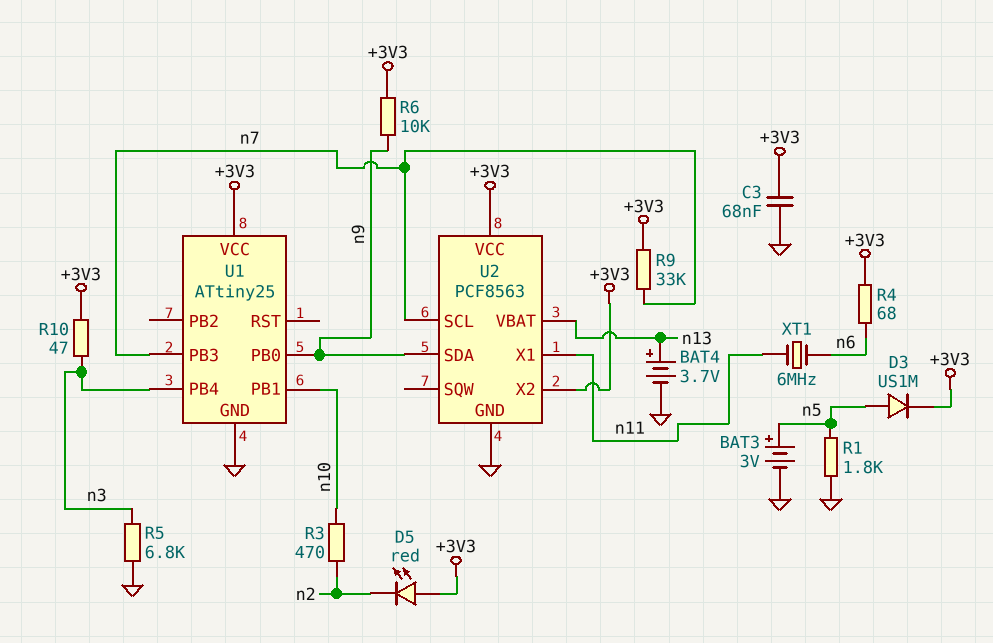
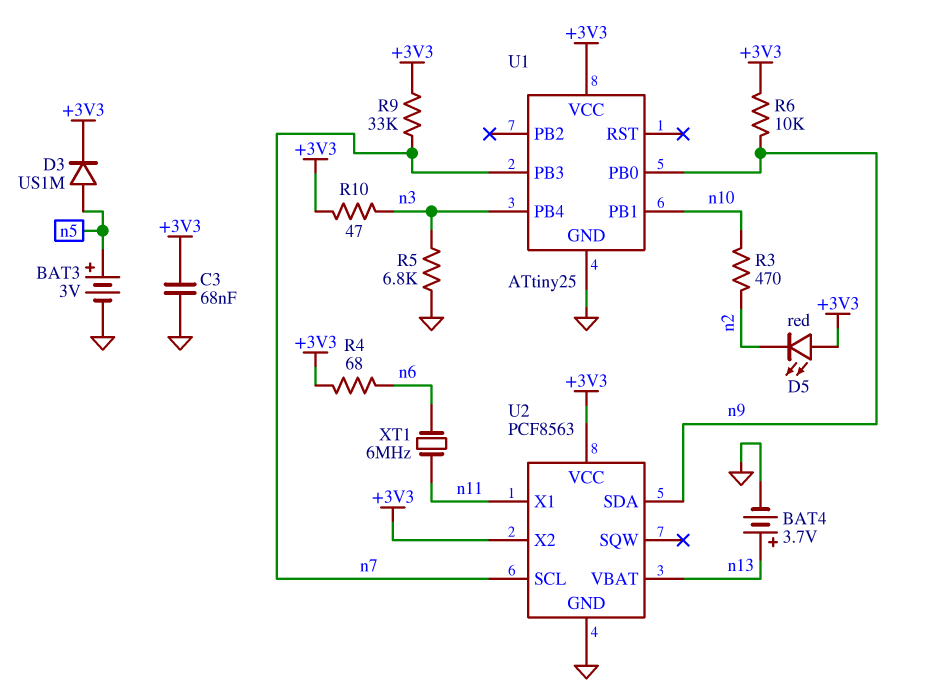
R1: 1.8k (GND, n5) -> none

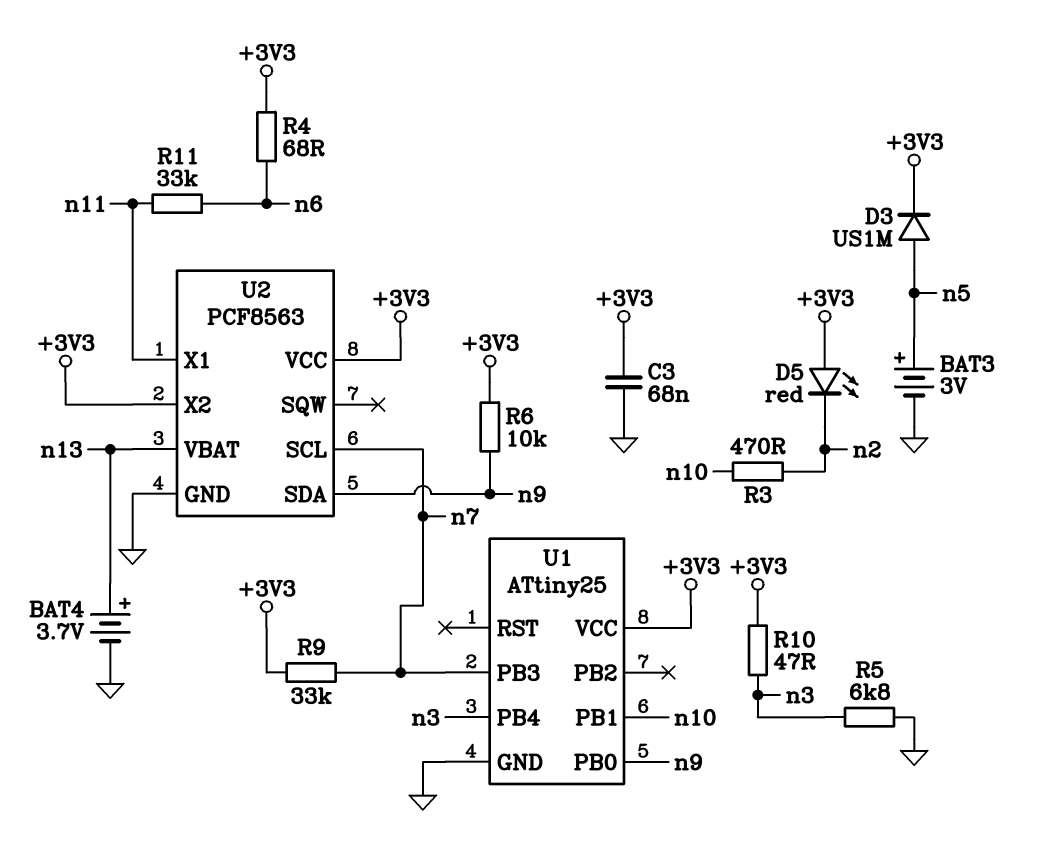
R11: none -> 33k (n6, n11)
XT1: 6MHz (n6, n11) -> none

